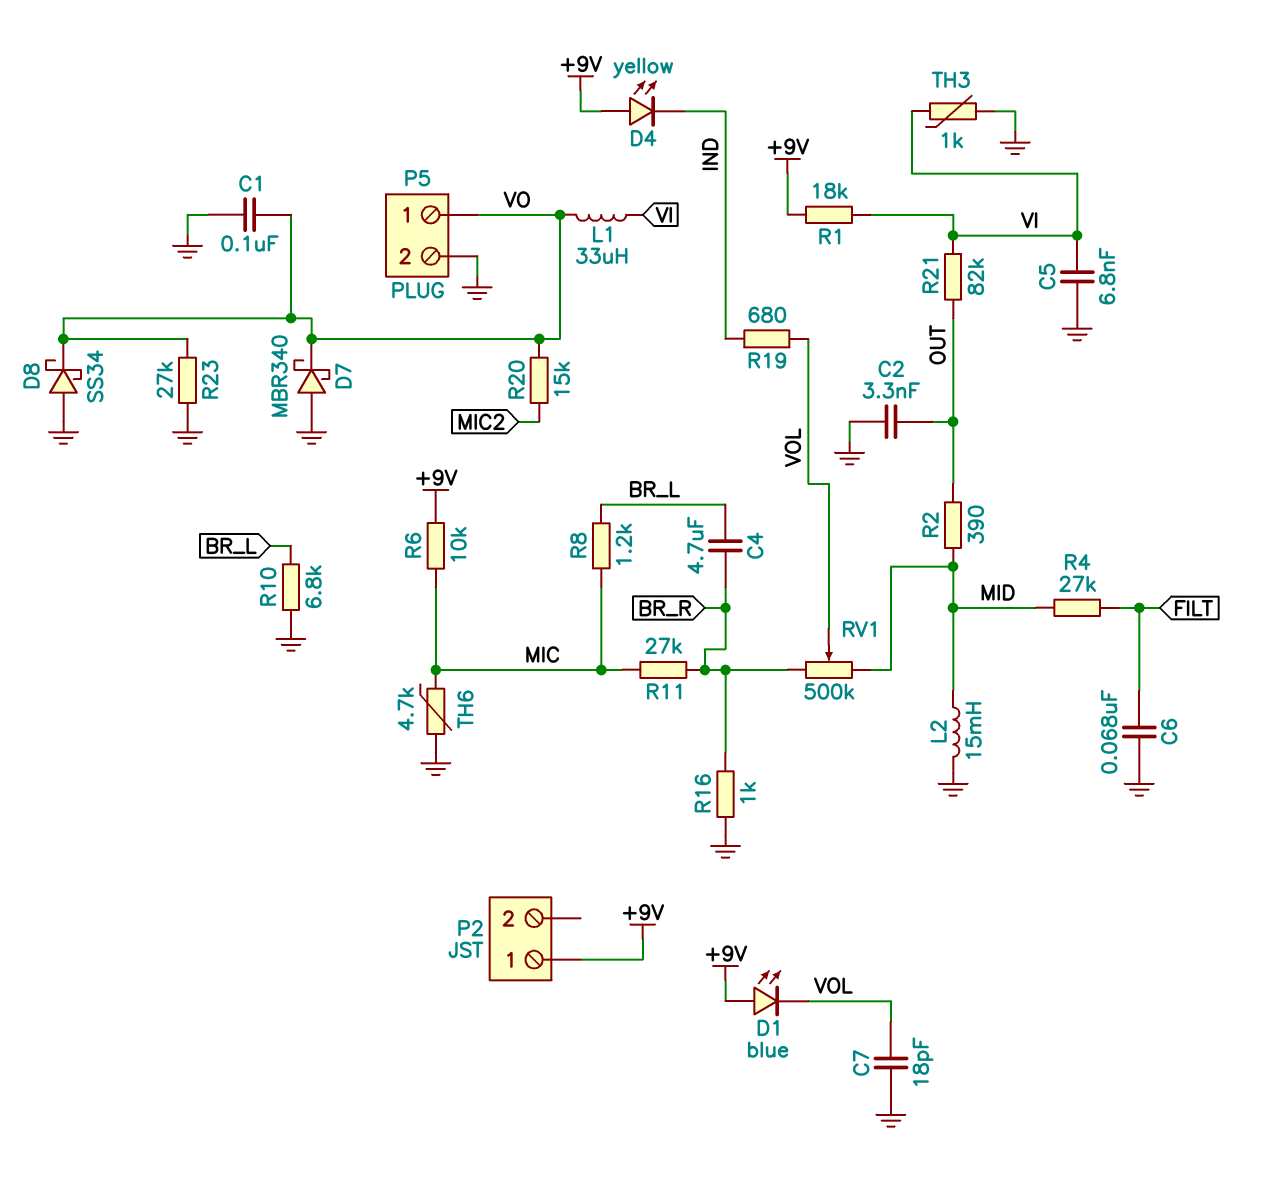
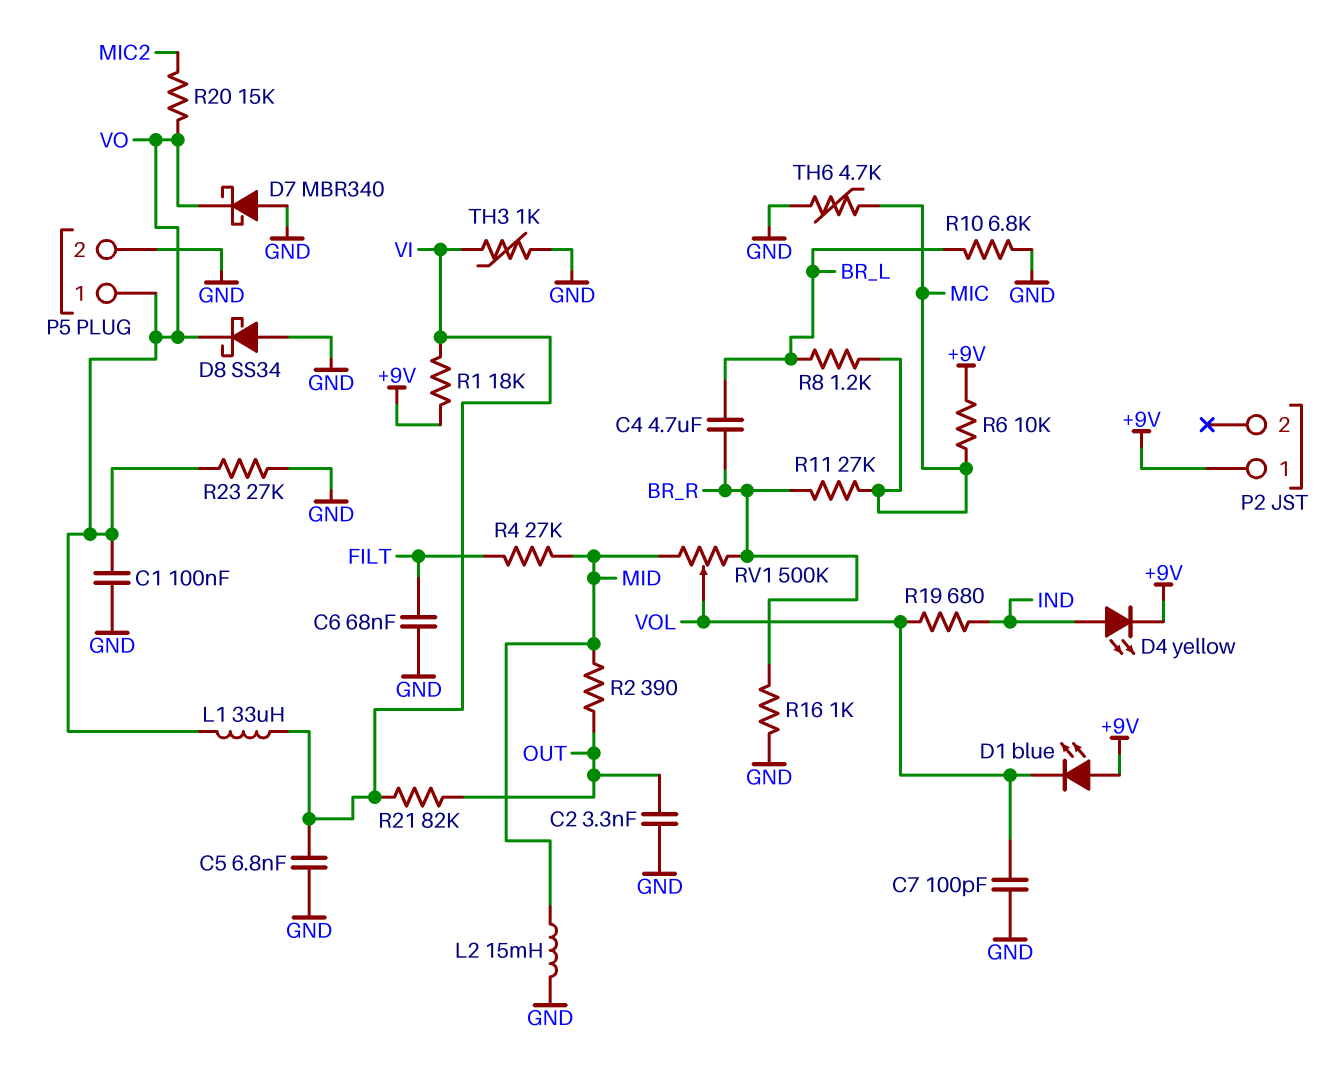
C7: 18pF (GND, VOL) -> 100pF (GND, VOL)
D4: LED yellow (A +9V, K IND) -> LED yellow (A IND, K +9V)

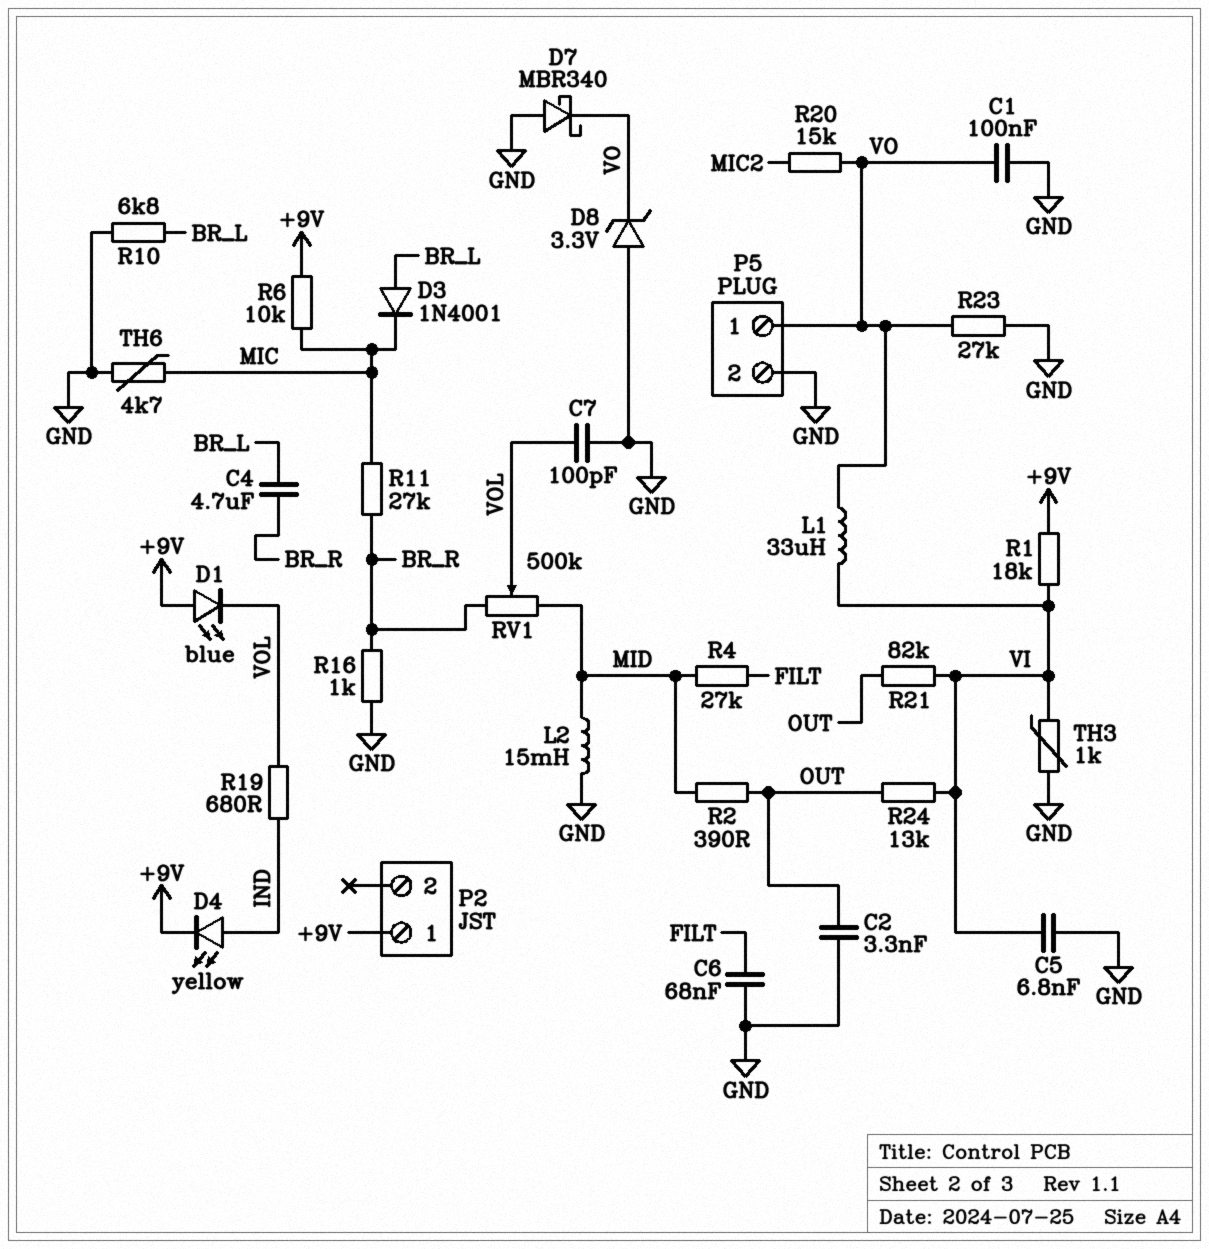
D3: none -> diode 1N4001 (A BR_L, K MIC)
D8: schottky SS34 (A GND, K VO) -> zener 3.3V (A GND, K VO)
R8: 1.2k (BR_L, MIC) -> none
R24: none -> 13k (OUT, VI)

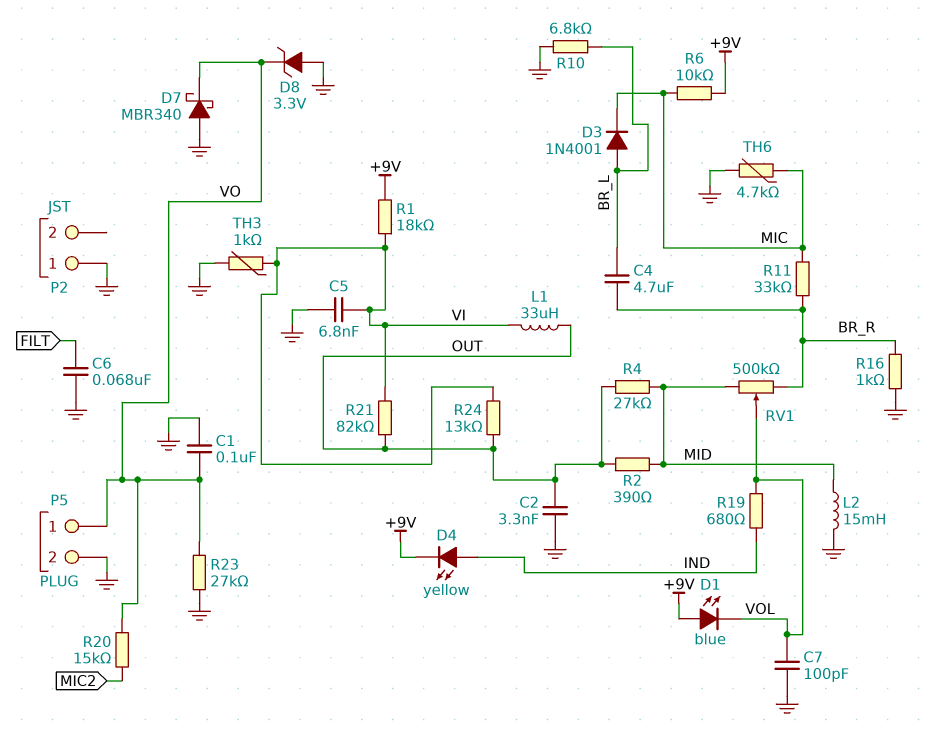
L1: 33uH (VI, VO) -> 33uH (OUT, VI)
P2 pin 1: +9V -> GND
R4: 27k (FILT, MID) -> 27k (MID, OUT)
R11: 27k (BR_R, MIC) -> 33k (BR_R, MIC)

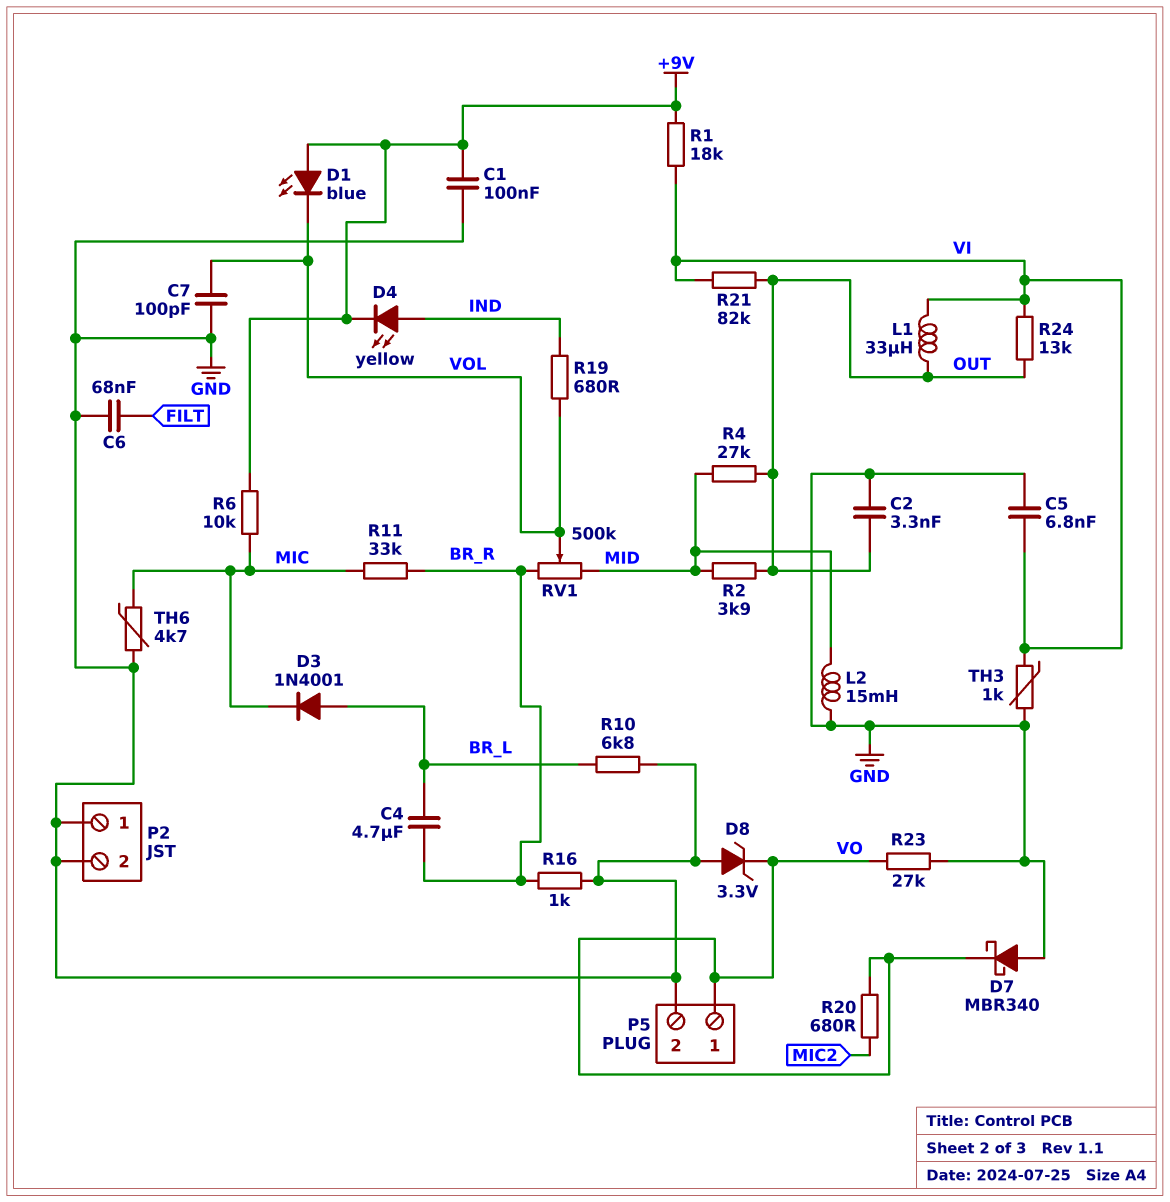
C1: 100nF (GND, VO) -> 100nF (+9V, GND)
P2 pin 2: none -> GND
R2: 390 (MID, OUT) -> 3.9k (MID, OUT)
R20: 15k (MIC2, VO) -> 680 (MIC2, VO)

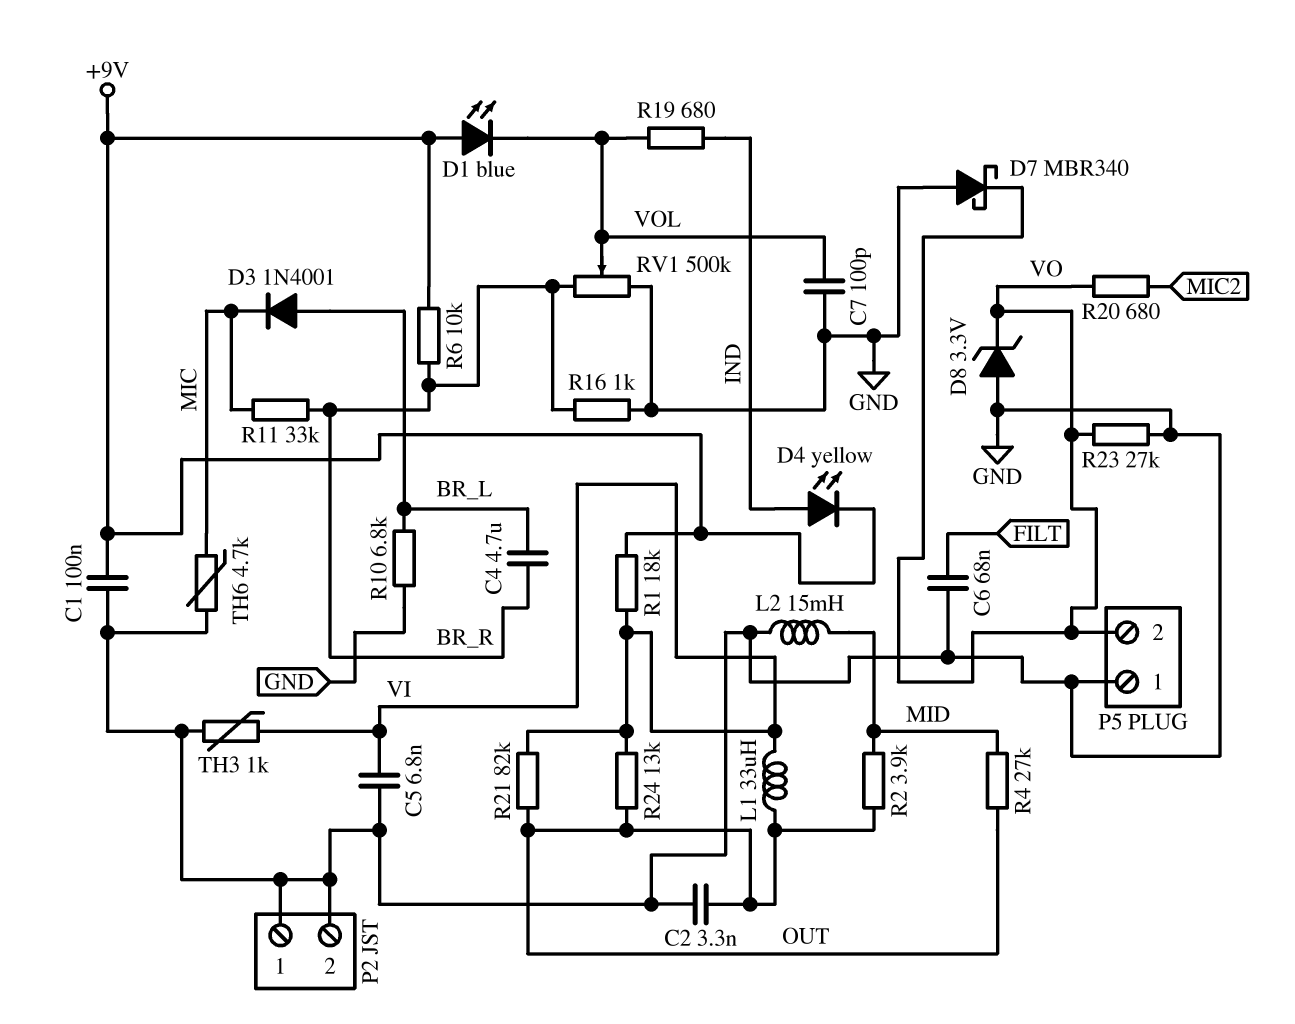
P5 pin 1: VO -> GND
P5 pin 2: GND -> VO
R6: 10k (+9V, MIC) -> 10k (+9V, BR_R)
RV1: 500k (BR_R, MID, wiper VOL) -> 500k (BR_R, GND, wiper VOL)

